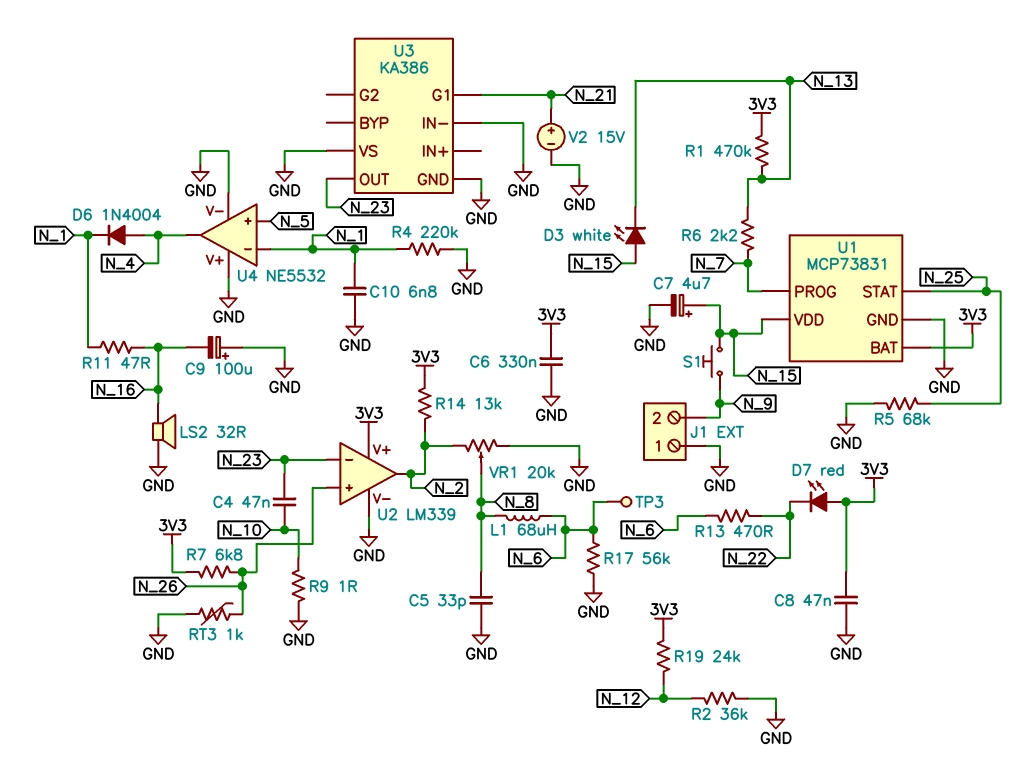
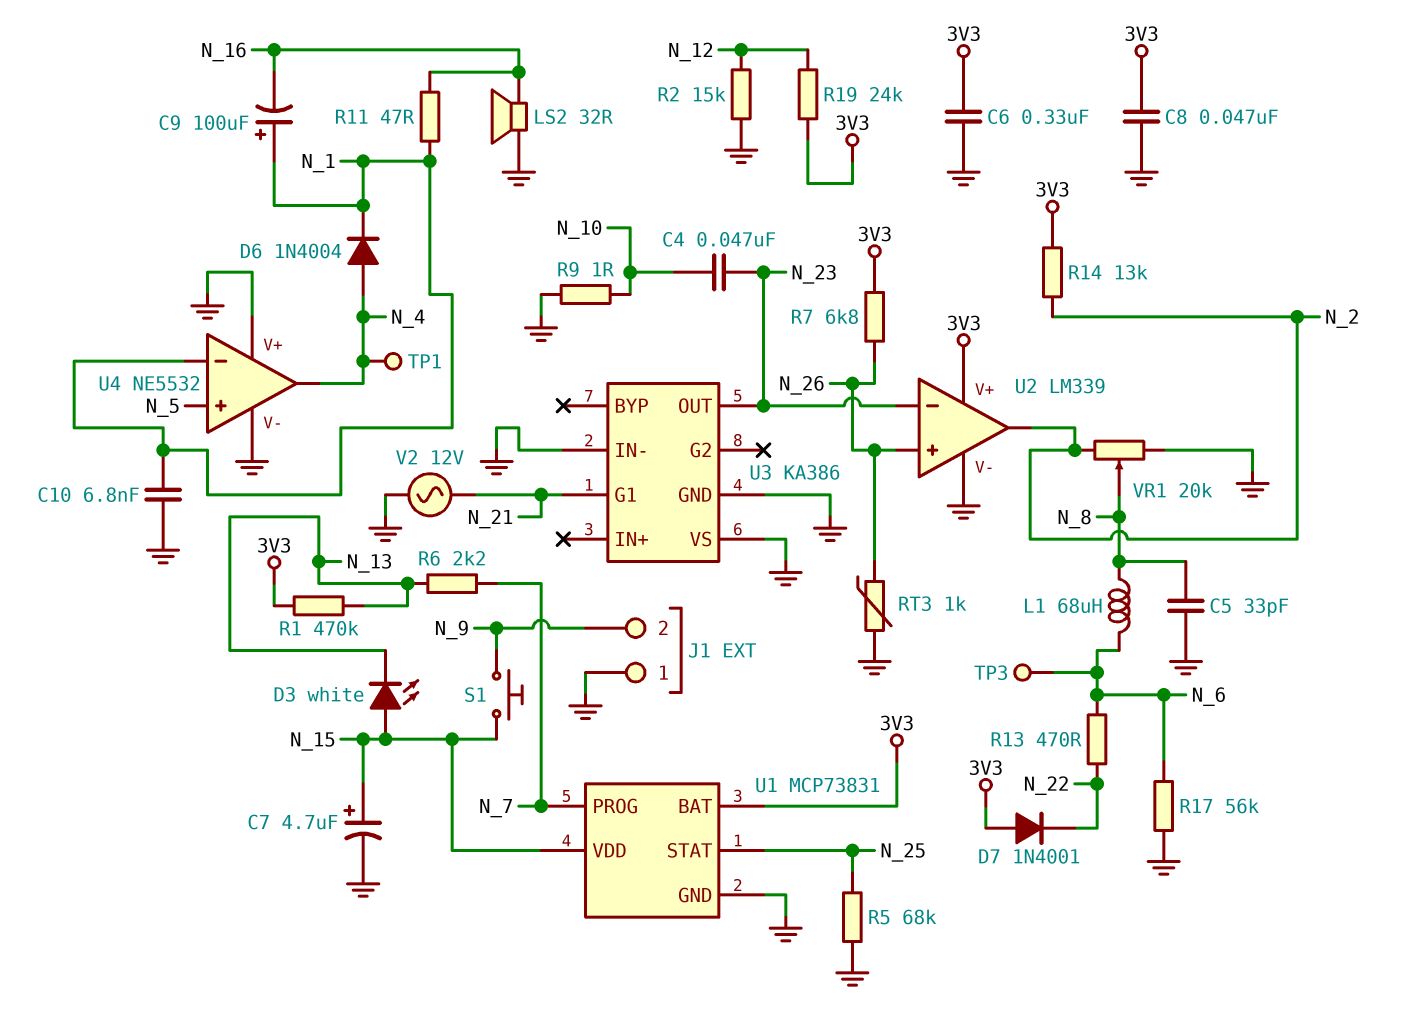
C9: 100uF (plus GND, minus N_16) -> 100uF (plus N_1, minus N_16)
D7: LED red (A 3V3, K N_22) -> diode 1N4001 (A 3V3, K N_22)
R2: 36k (GND, N_12) -> 15k (GND, N_12)
R4: 220k (GND, N_1) -> none
TP1: none -> test point (N_4)
V2: 15V (plus N_21, minus GND) -> AC 12V (GND, N_21)

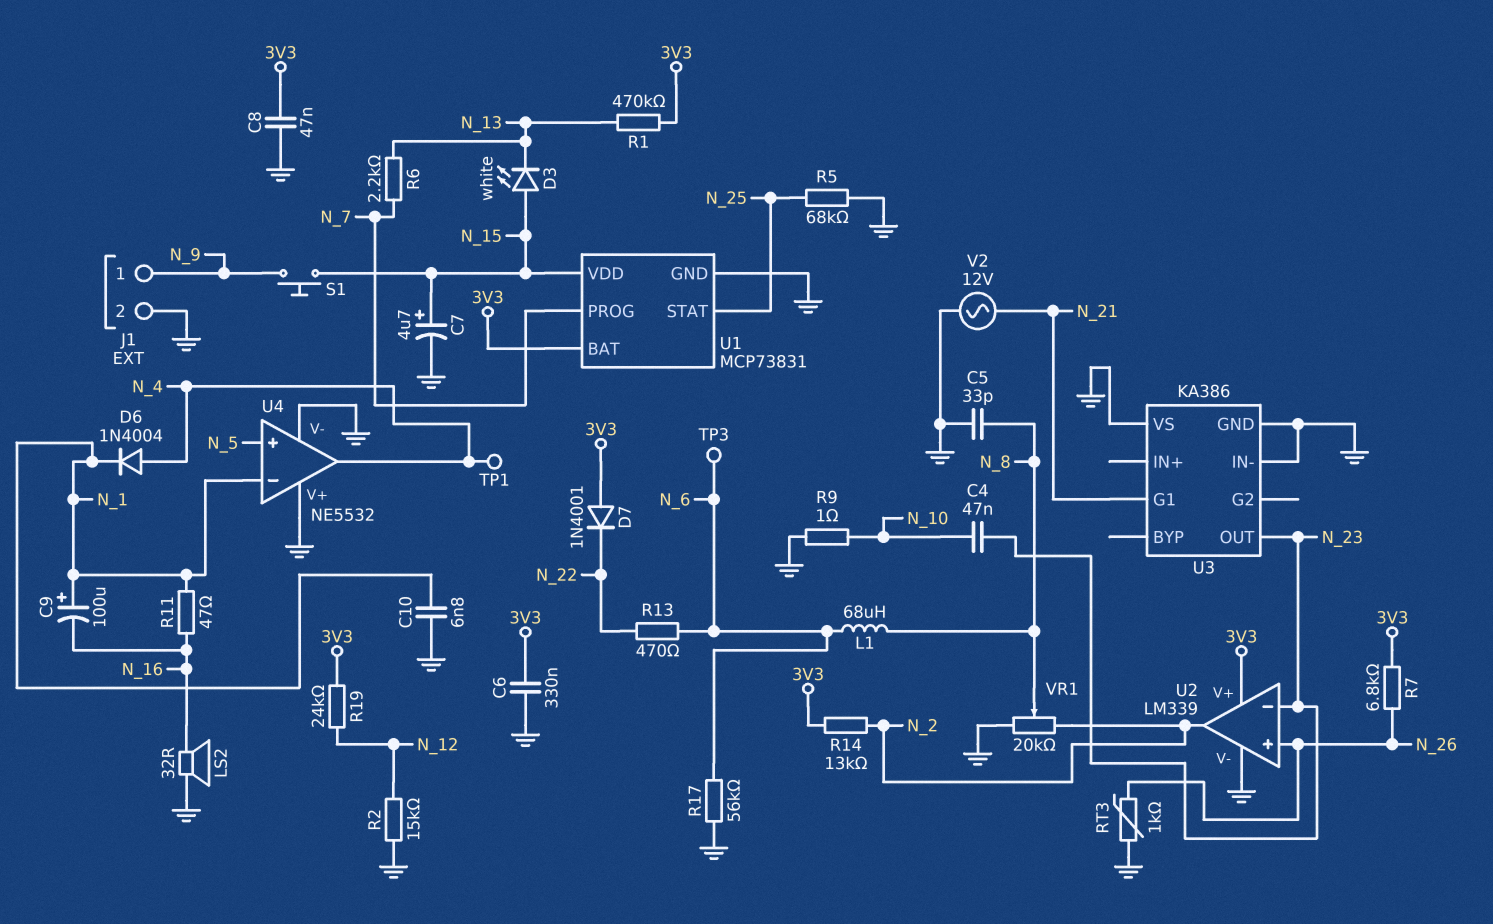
J1 pin 1: GND -> N_9
J1 pin 2: N_9 -> GND

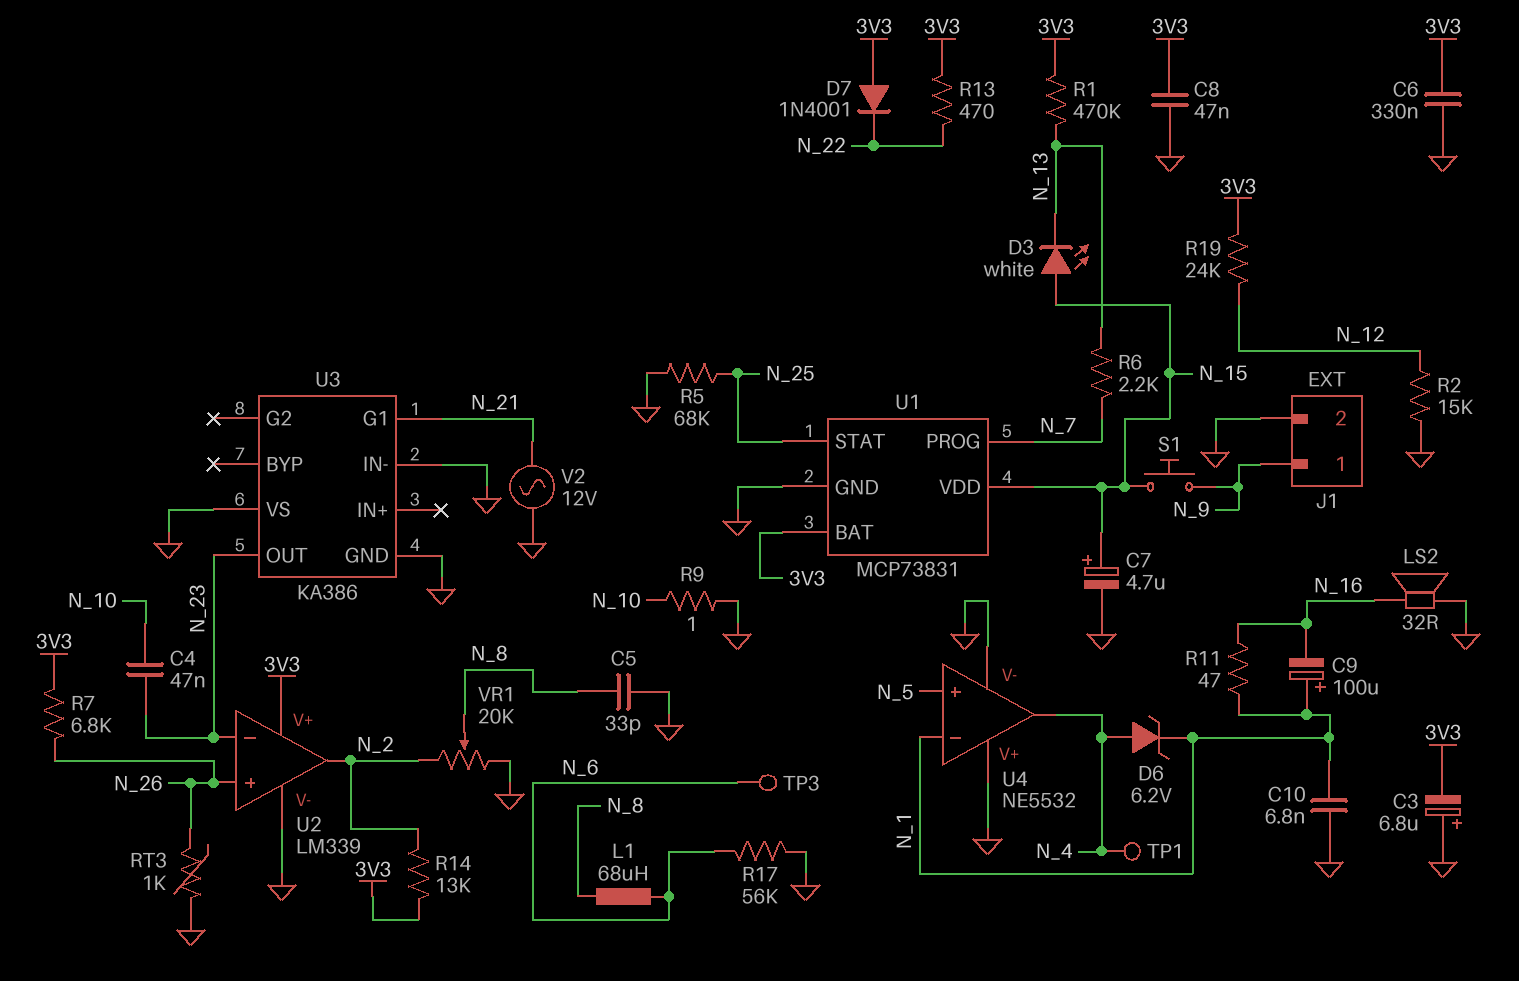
C3: none -> 6.8uF (plus GND, minus 3V3)
D6: diode 1N4004 (A N_4, K N_1) -> zener 6.2V (A N_4, K N_1)
R13: 470 (N_6, N_22) -> 470 (3V3, N_22)

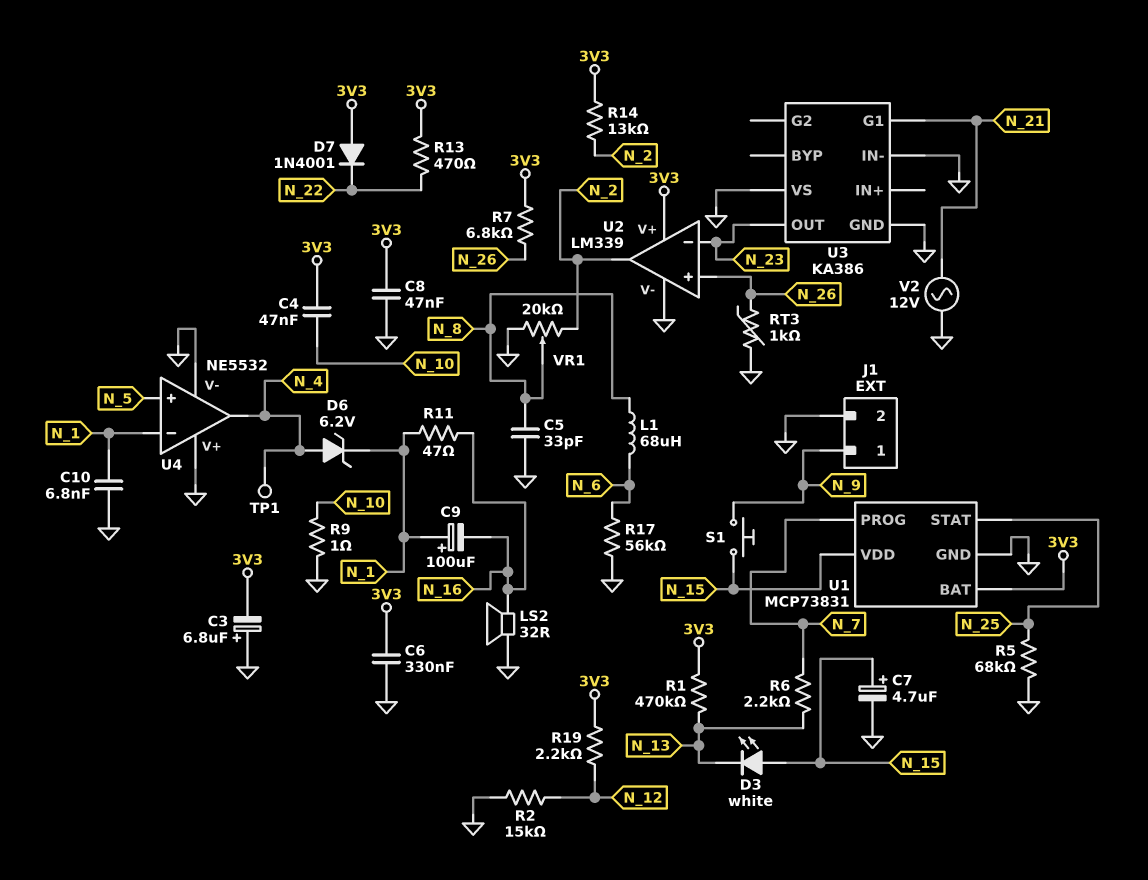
C4: 47nF (N_10, N_23) -> 47nF (3V3, N_10)
R19: 24k (3V3, N_12) -> 2.2k (3V3, N_12)
TP3: test point (N_6) -> none

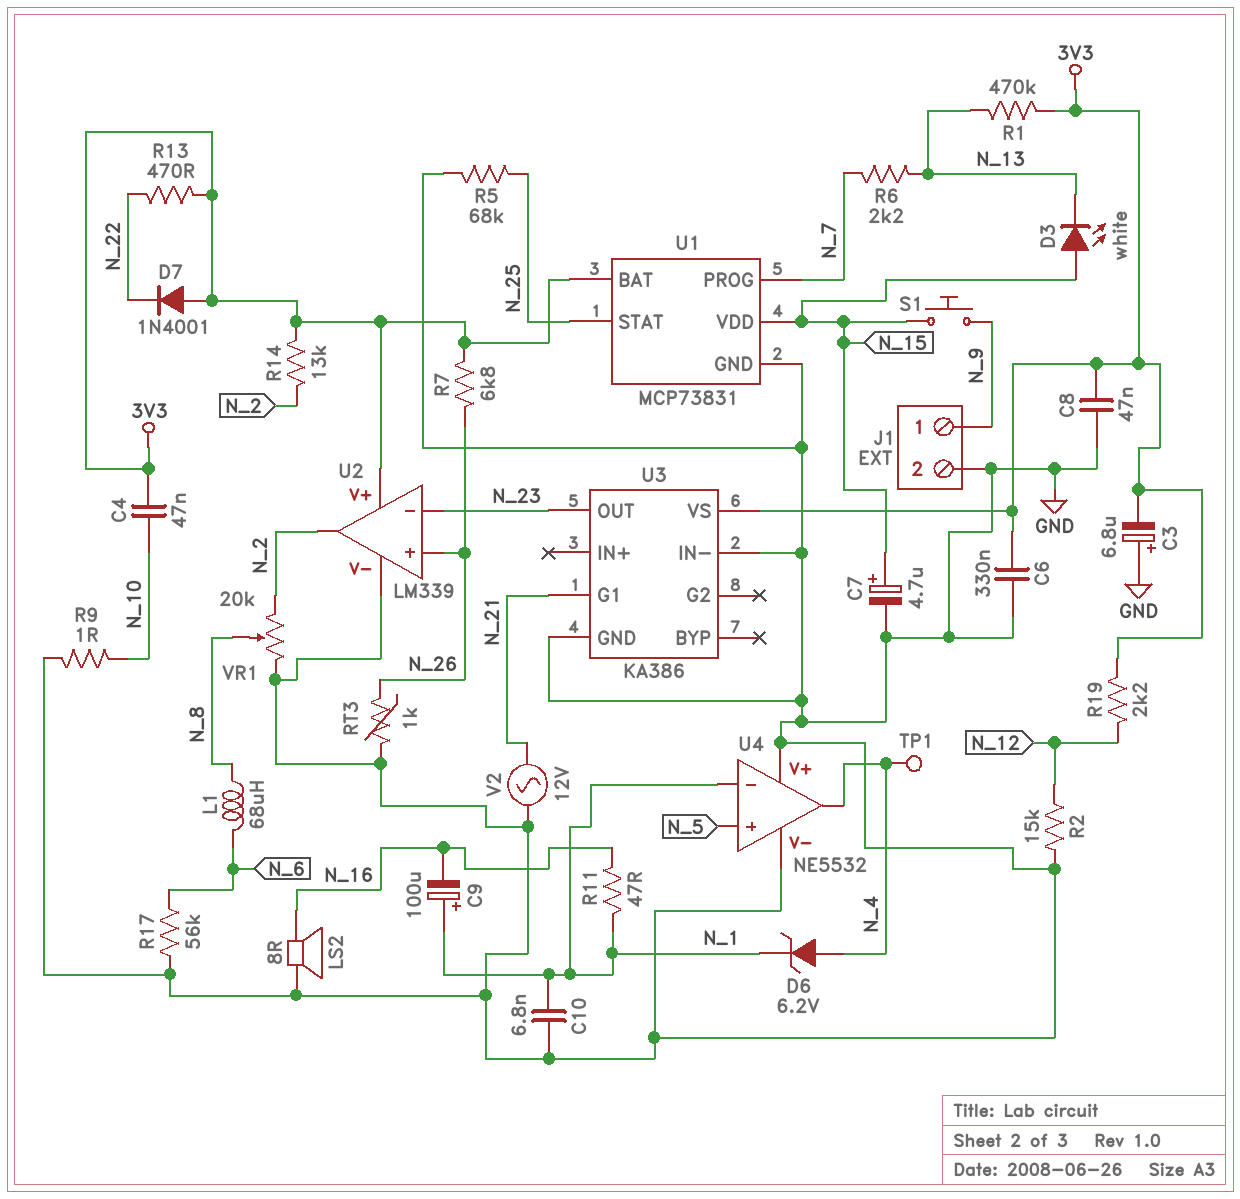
C5: 33pF (GND, N_8) -> none
LS2: speaker 32R (GND, N_16) -> speaker 8R (GND, N_16)
U3 pin VS: GND -> 3V3

